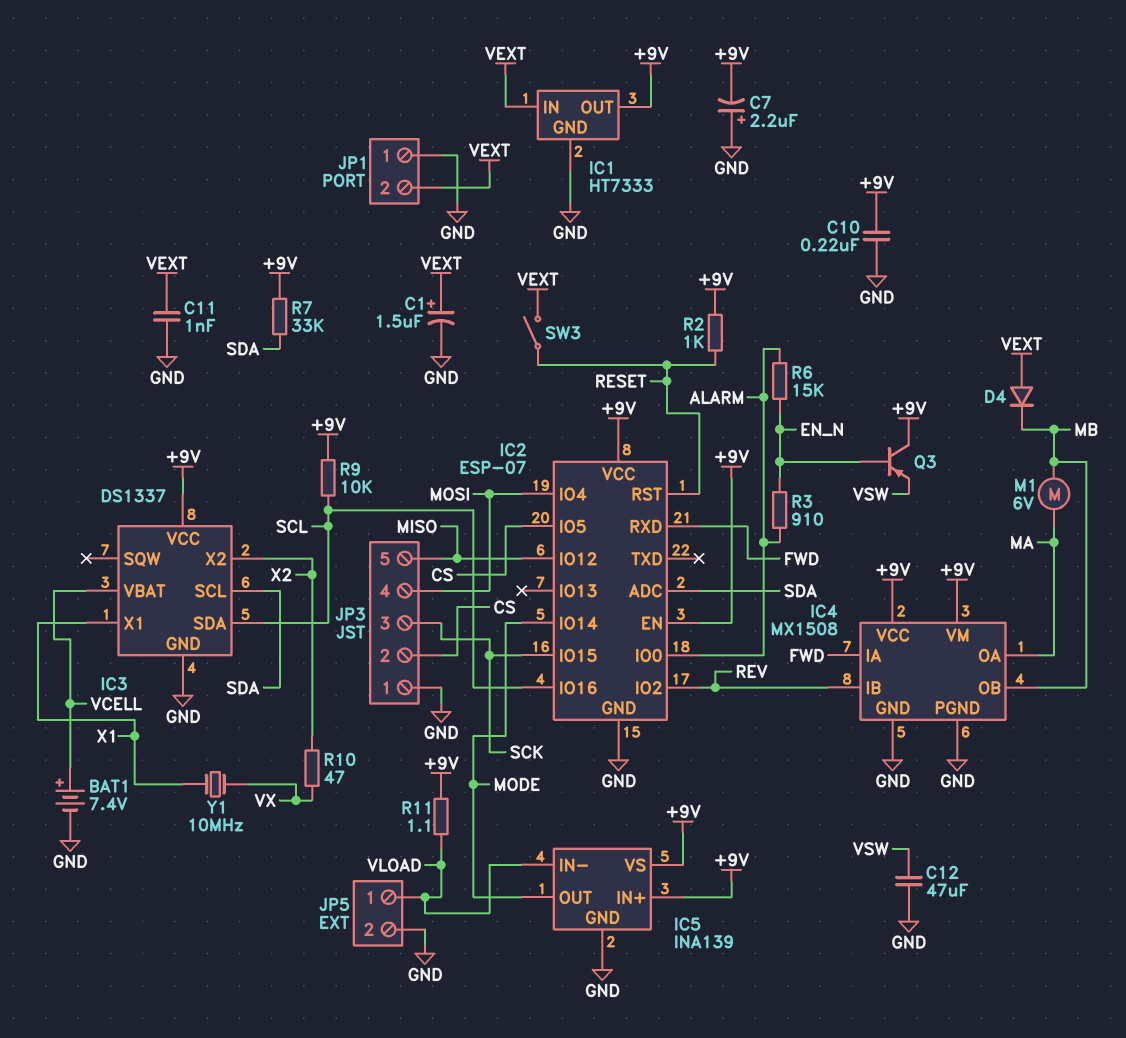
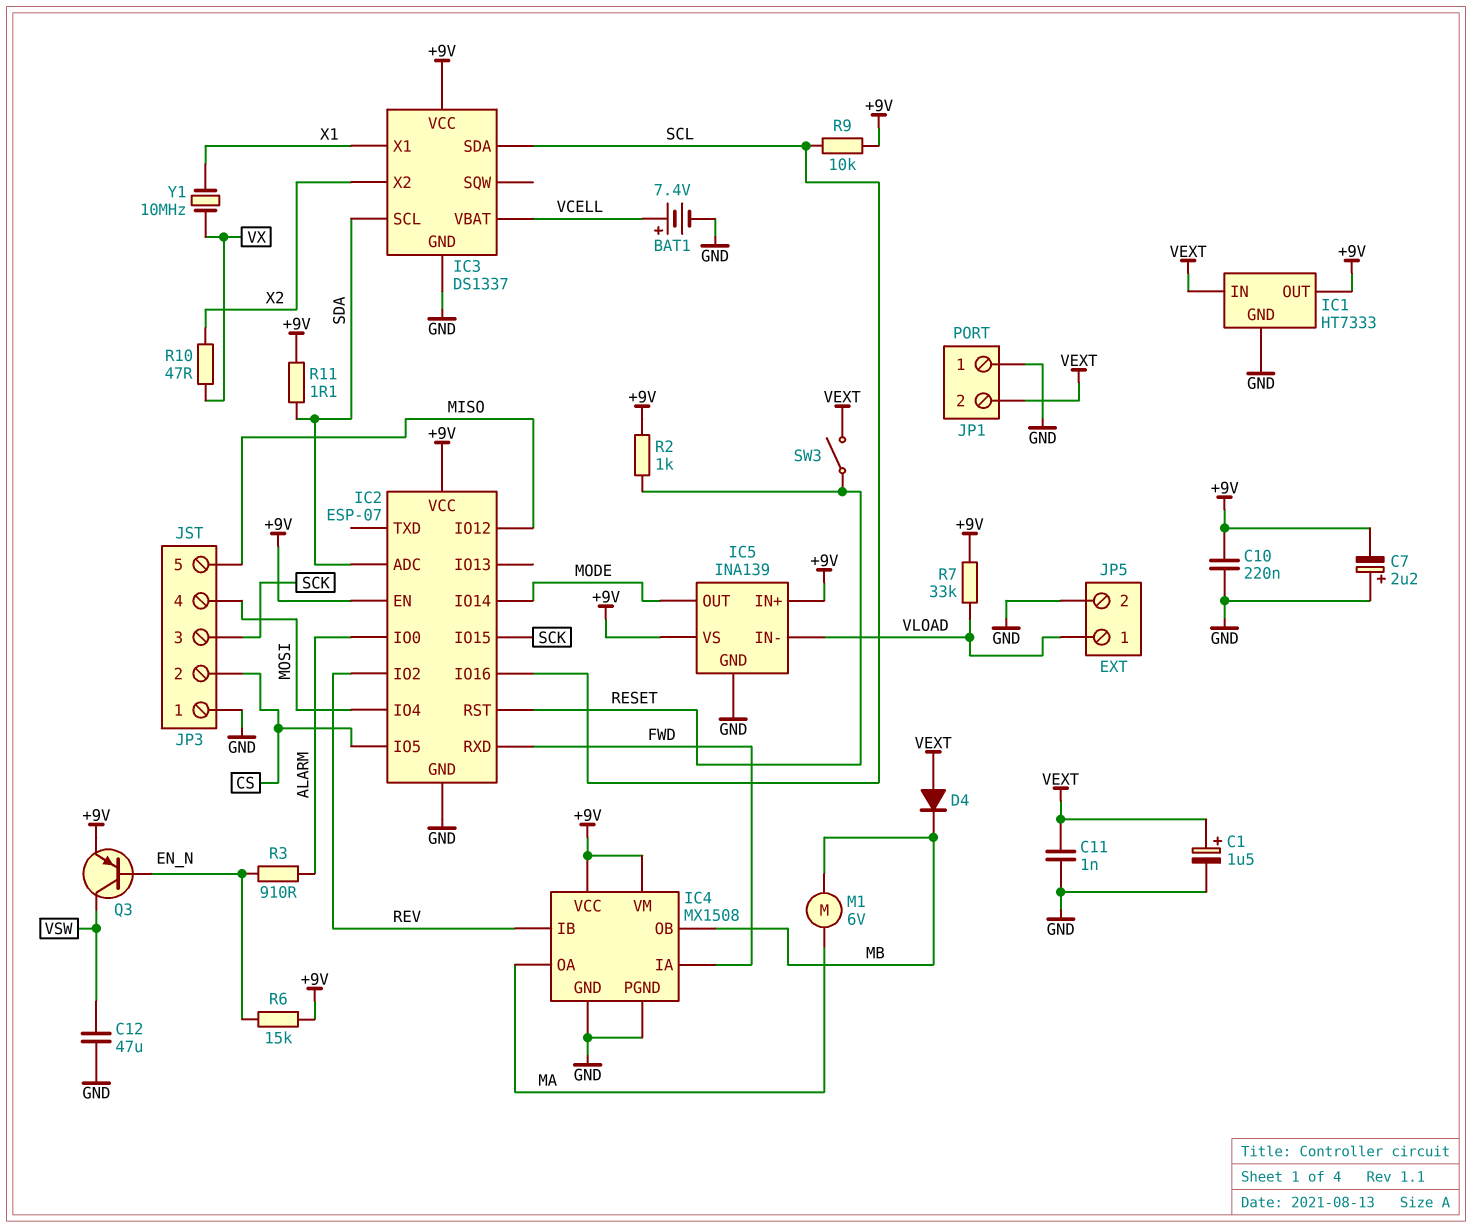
Q3: PNP (B EN_N, C +9V, E VSW) -> PNP (B EN_N, C VSW, E +9V)
R6: 15k (ALARM, EN_N) -> 15k (+9V, EN_N)
R7: 33k (+9V, SDA) -> 33k (+9V, VLOAD)
R11: 1.1 (+9V, VLOAD) -> 1.1 (+9V, SDA)

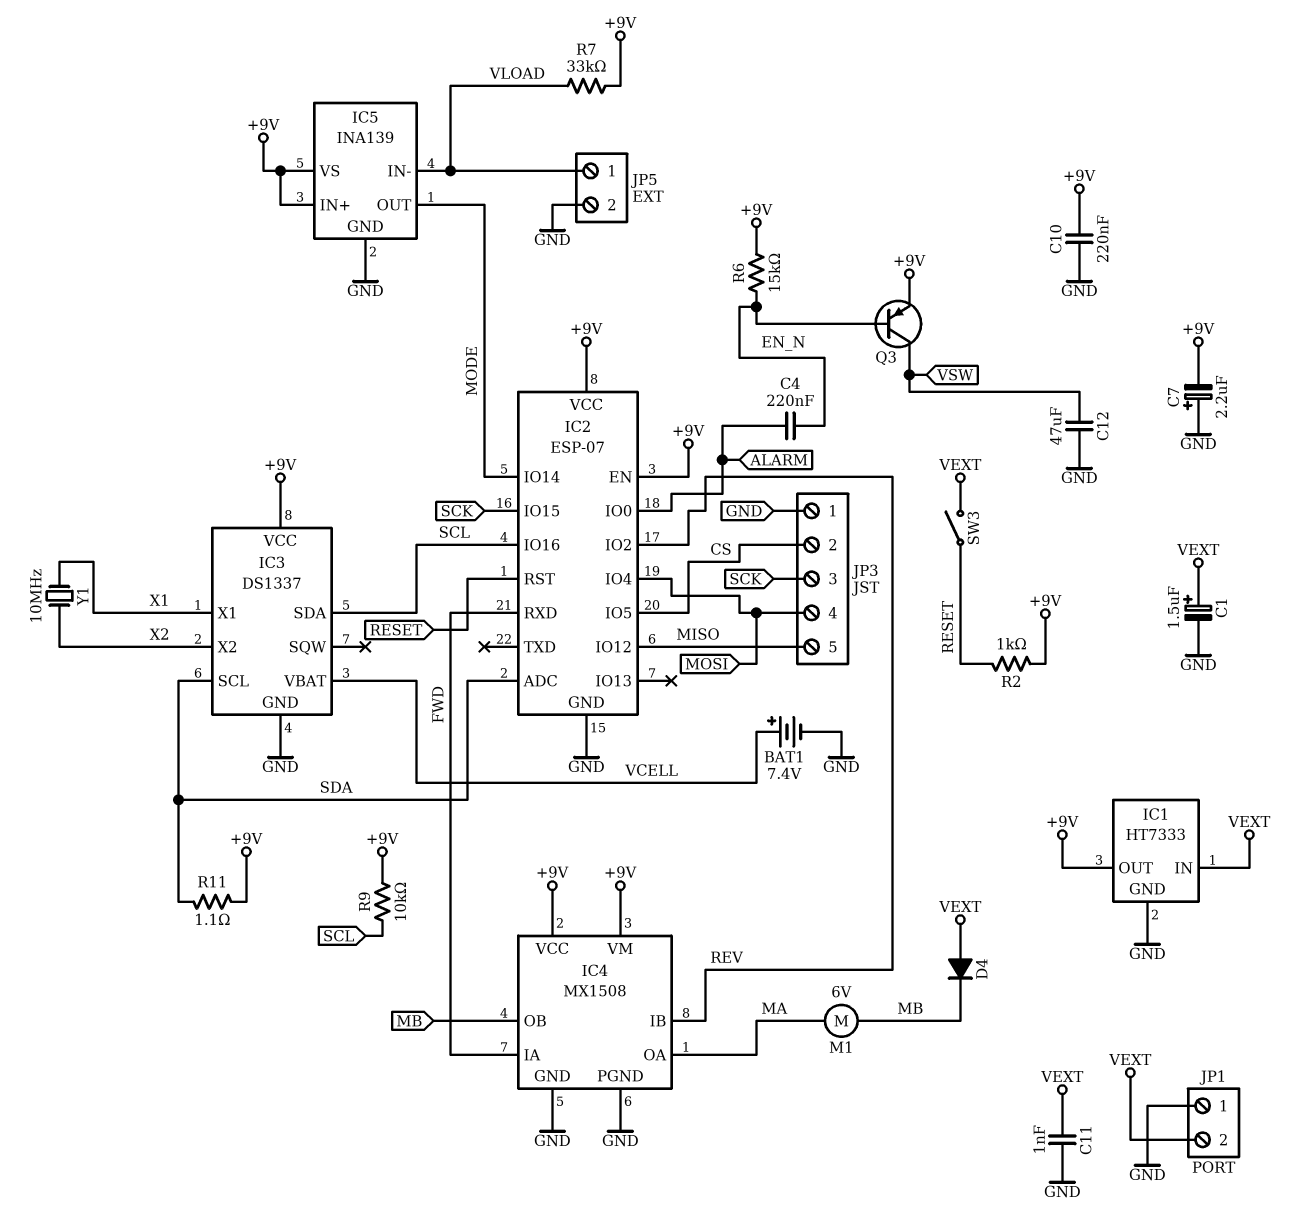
C4: none -> 220nF (ALARM, EN_N)
R3: 910 (ALARM, EN_N) -> none
R10: 47 (VX, X2) -> none
Y1: 10MHz (VX, X1) -> 10MHz (X1, X2)

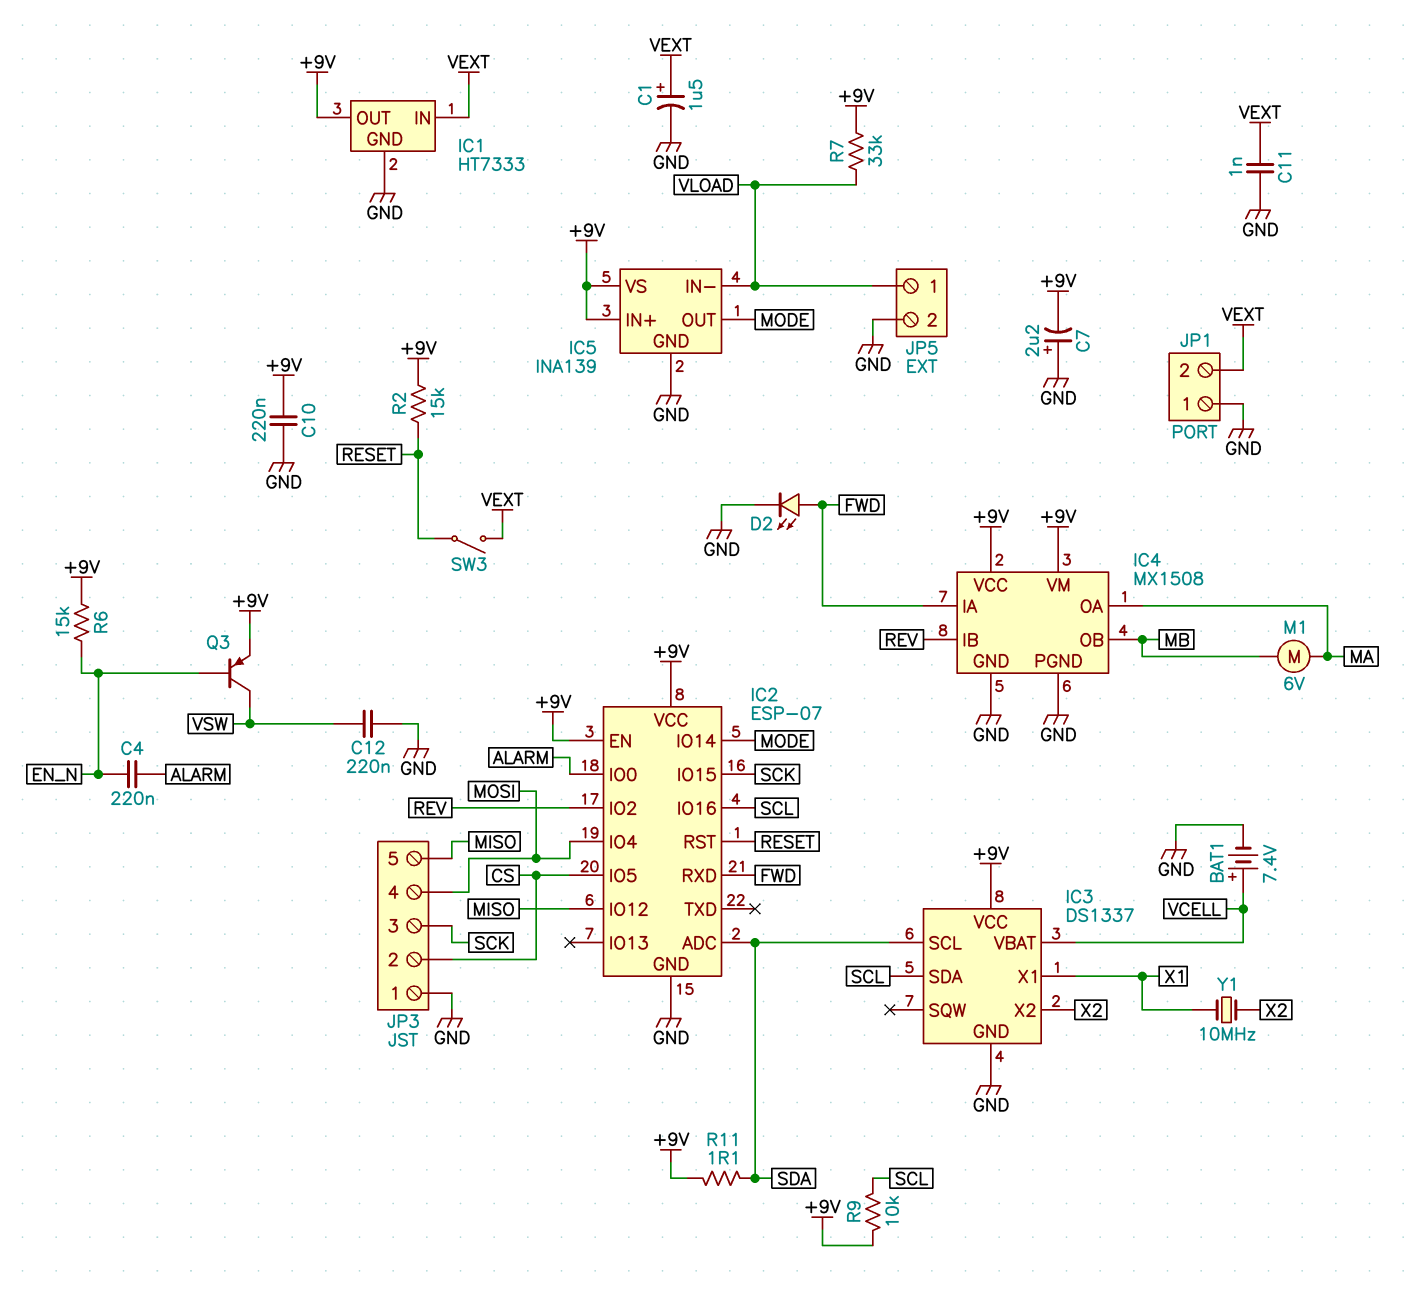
C12: 47uF (GND, VSW) -> 220nF (GND, VSW)
D2: none -> LED (A FWD, K GND)
D4: diode (A VEXT, K MB) -> none
R2: 1k (+9V, RESET) -> 15k (+9V, RESET)

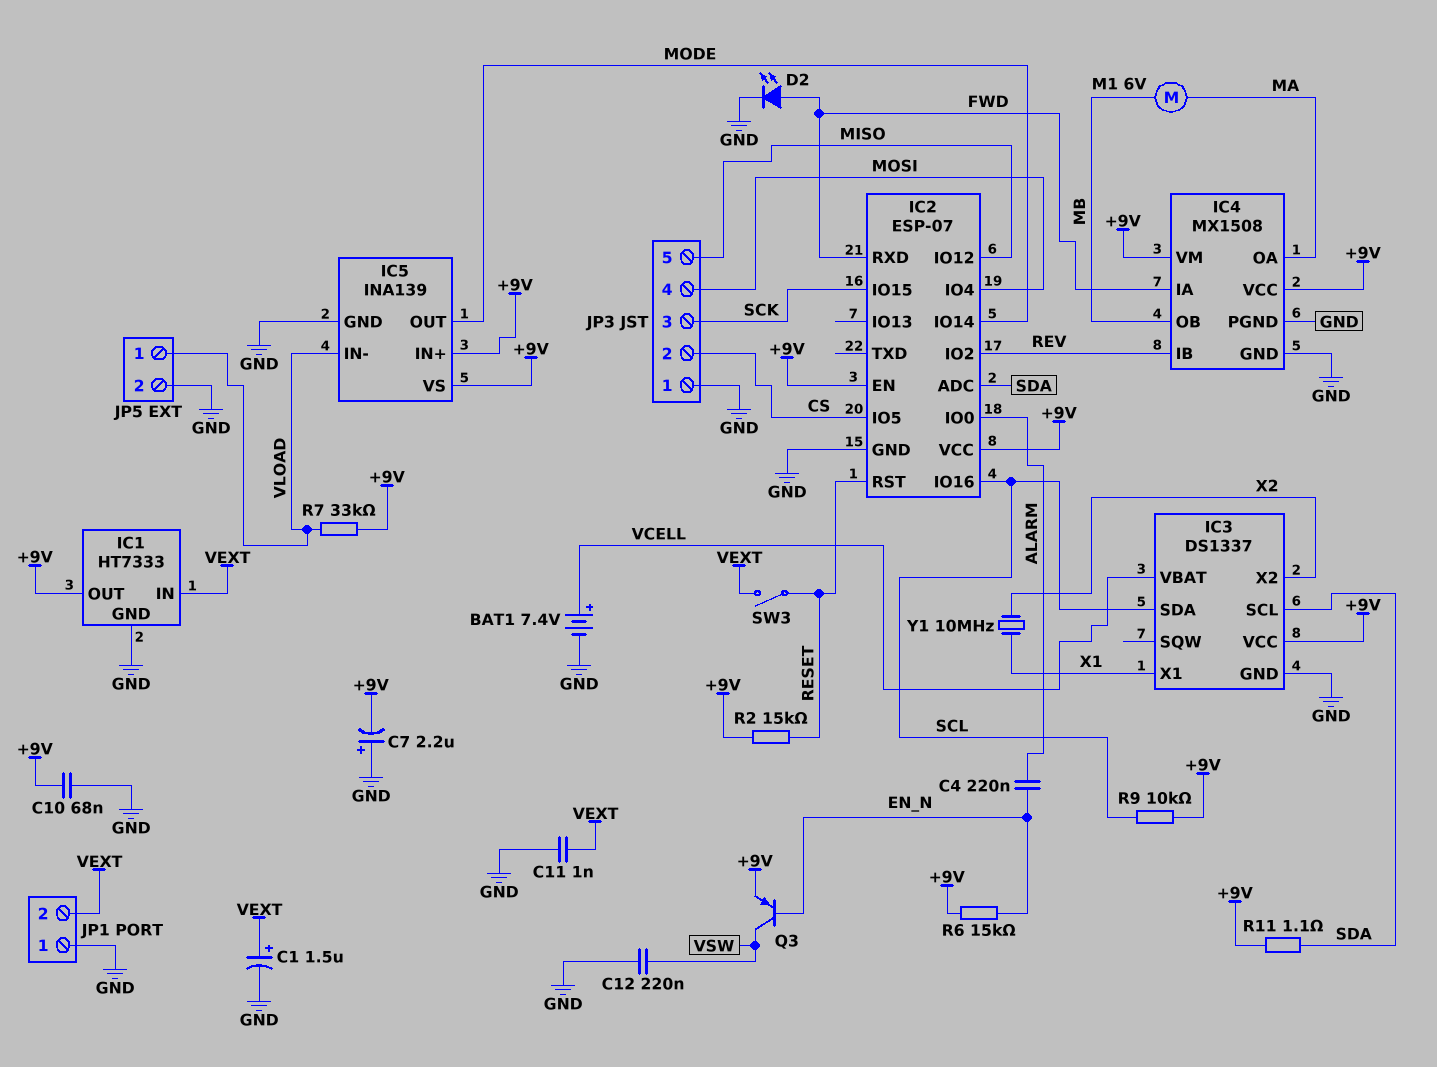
C10: 220nF (+9V, GND) -> 68nF (+9V, GND)

